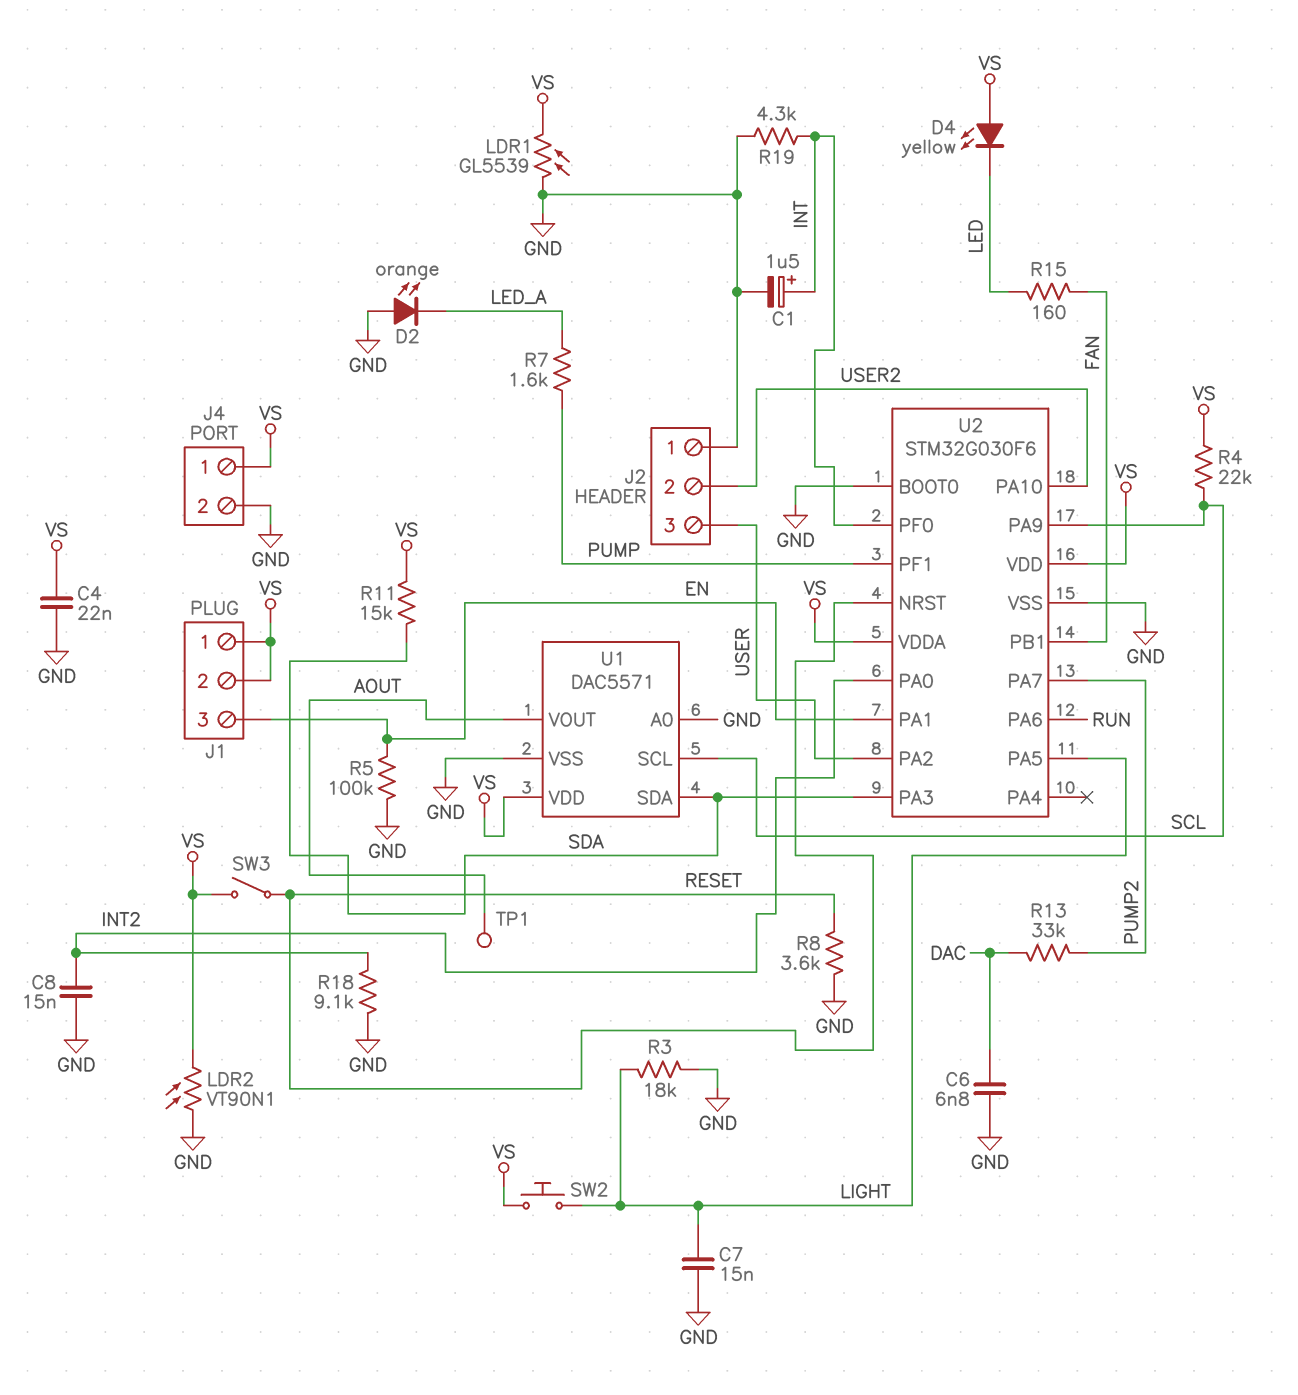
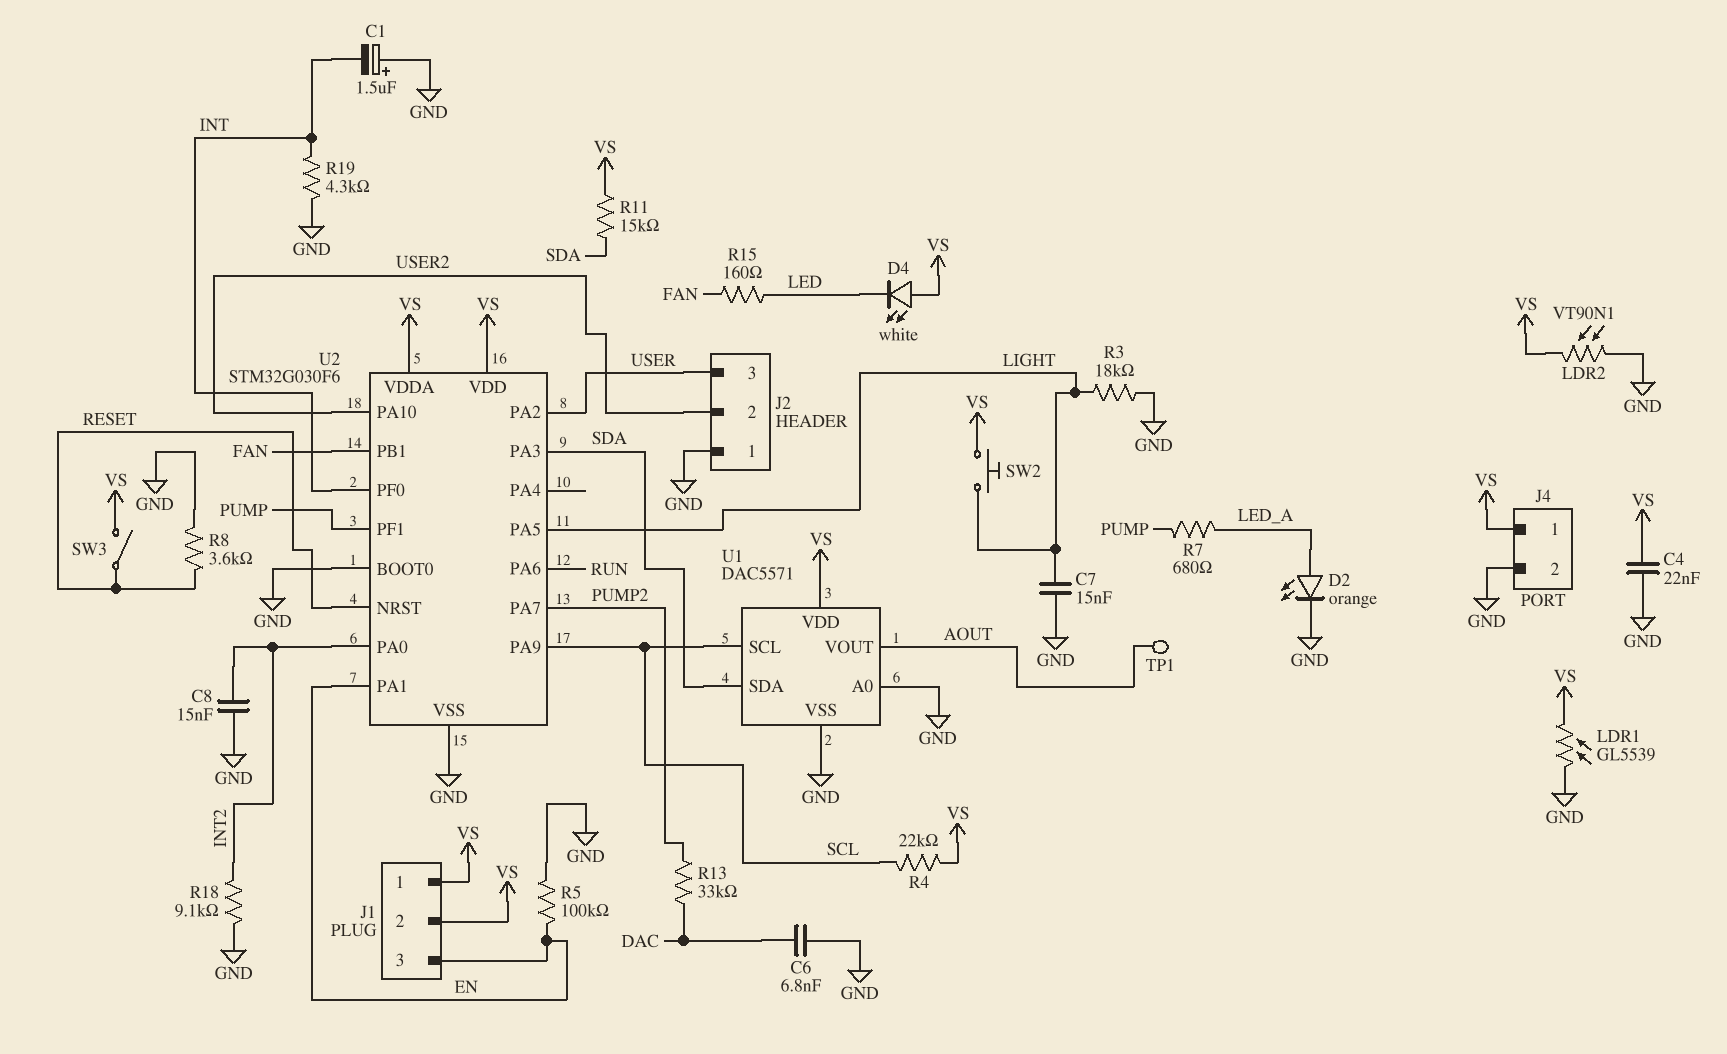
C1: 1.5uF (plus INT, minus GND) -> 1.5uF (plus GND, minus INT)
D2: LED orange (A GND, K LED_A) -> LED orange (A LED_A, K GND)
D4: LED yellow (A VS, K LED) -> LED white (A VS, K LED)
R7: 1.6k (LED_A, PUMP) -> 680 (LED_A, PUMP)

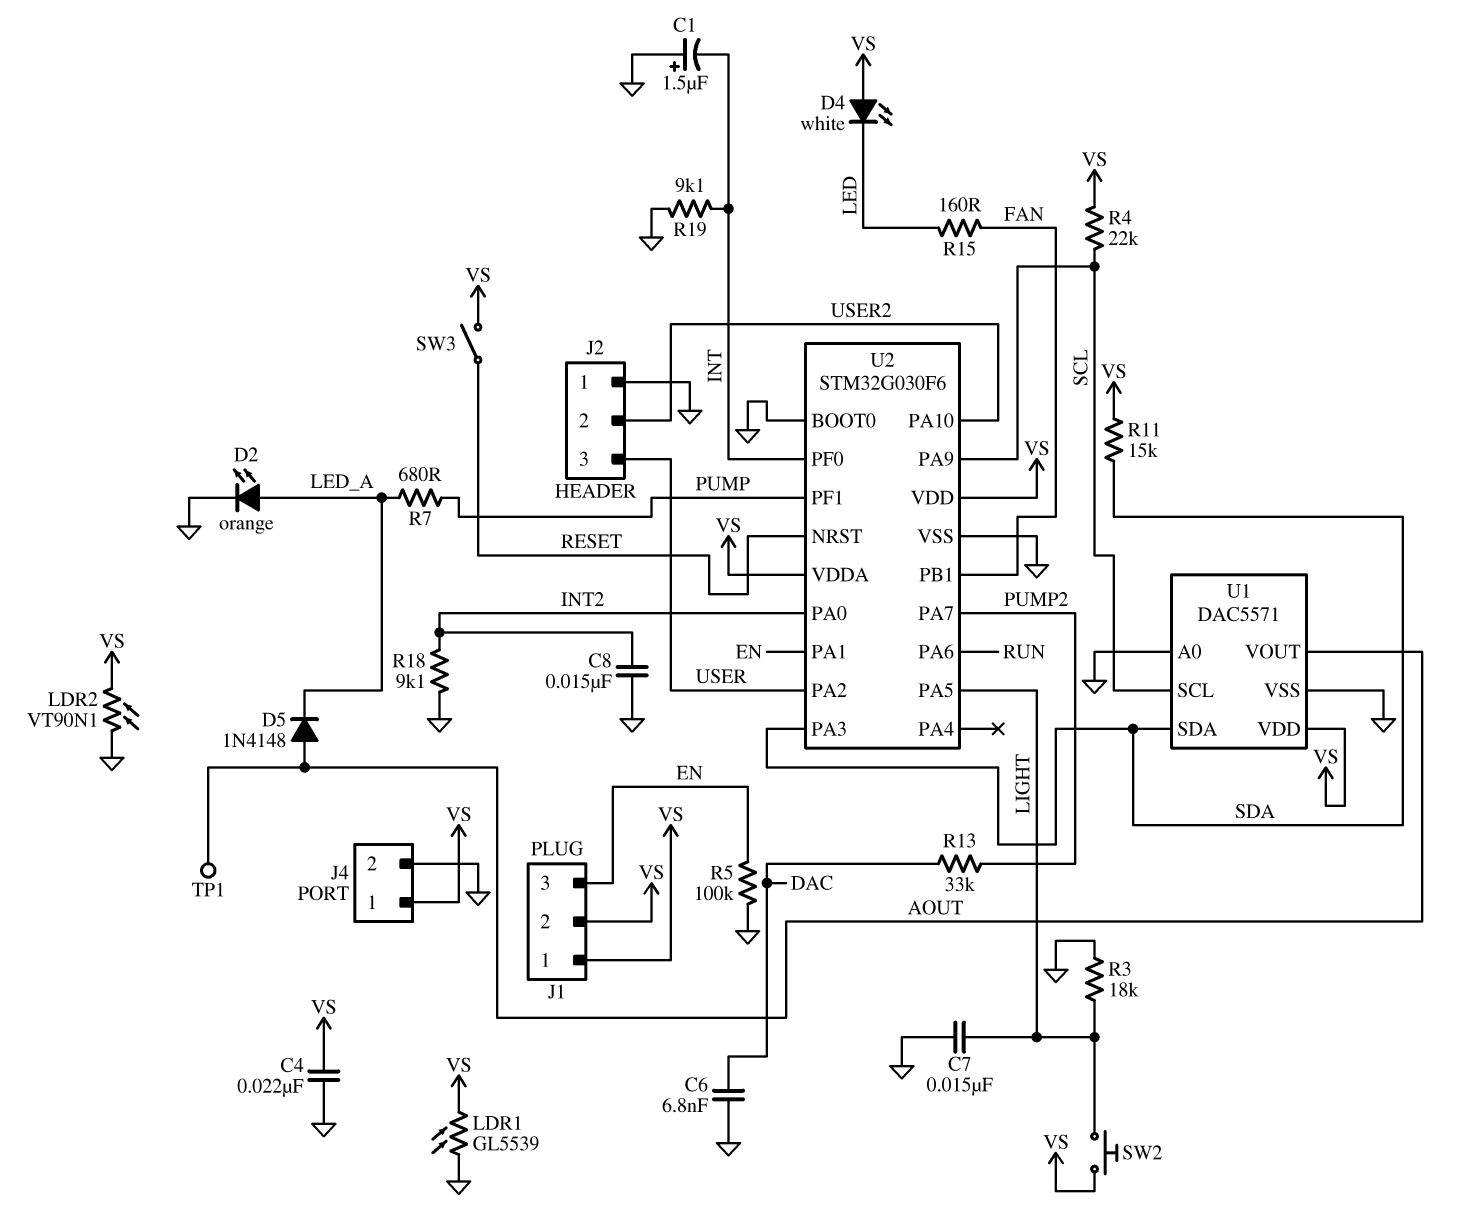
D5: none -> diode 1N4148 (A AOUT, K LED_A)
R8: 3.6k (GND, RESET) -> none
R19: 4.3k (GND, INT) -> 9.1k (GND, INT)

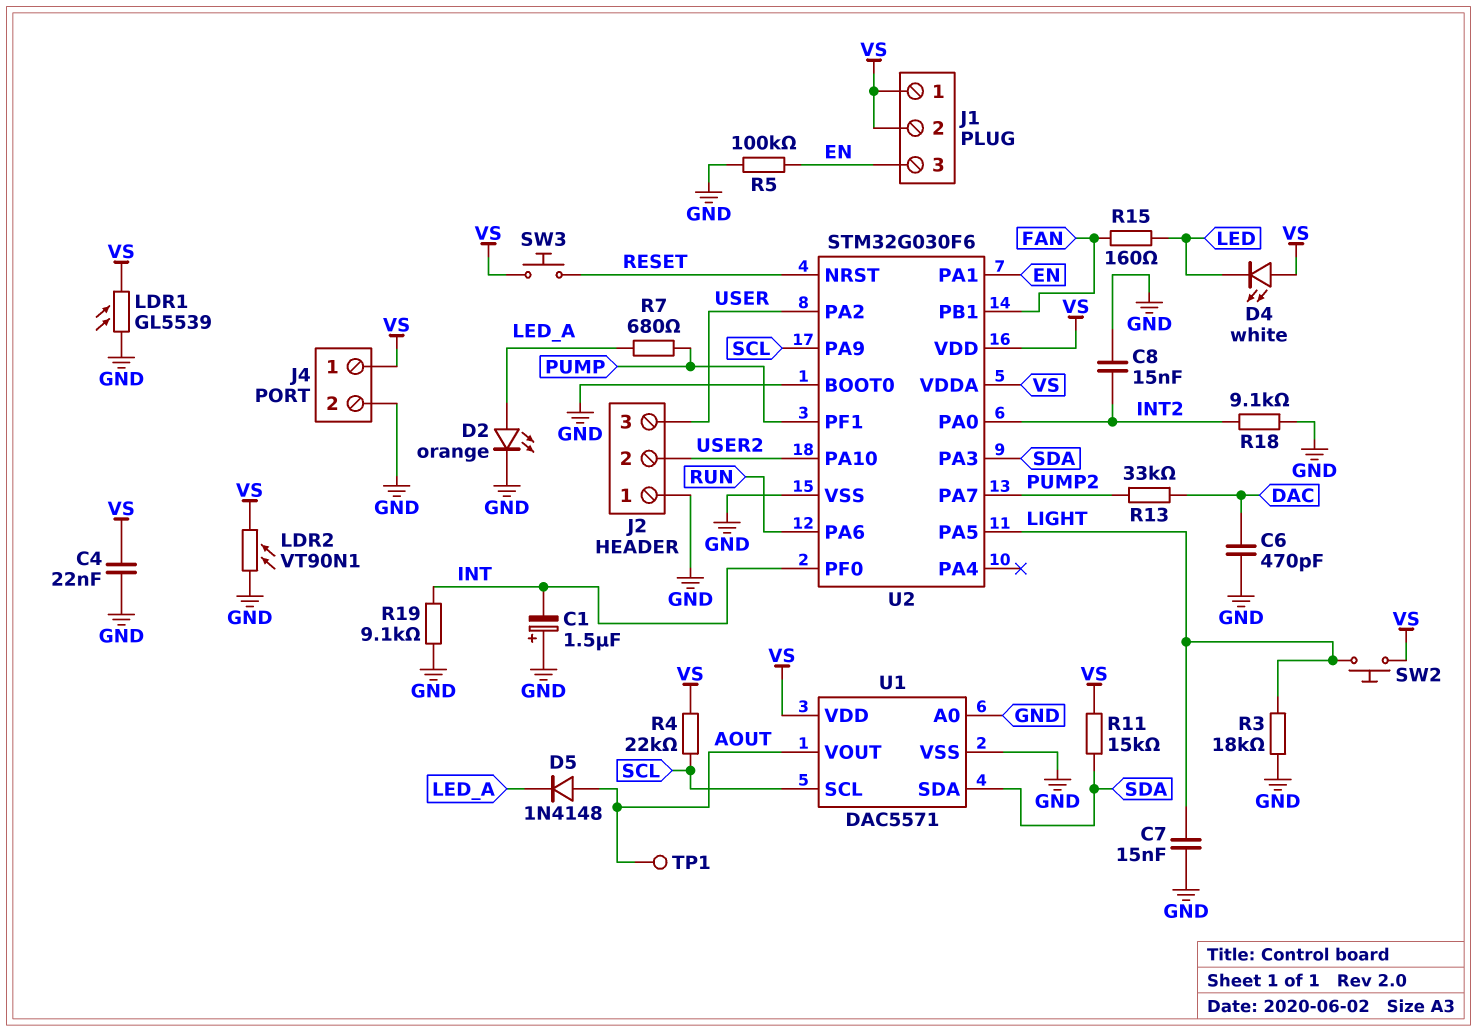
C6: 6.8nF (DAC, GND) -> 470pF (DAC, GND)
SW3: switch (RESET, VS) -> button (RESET, VS)

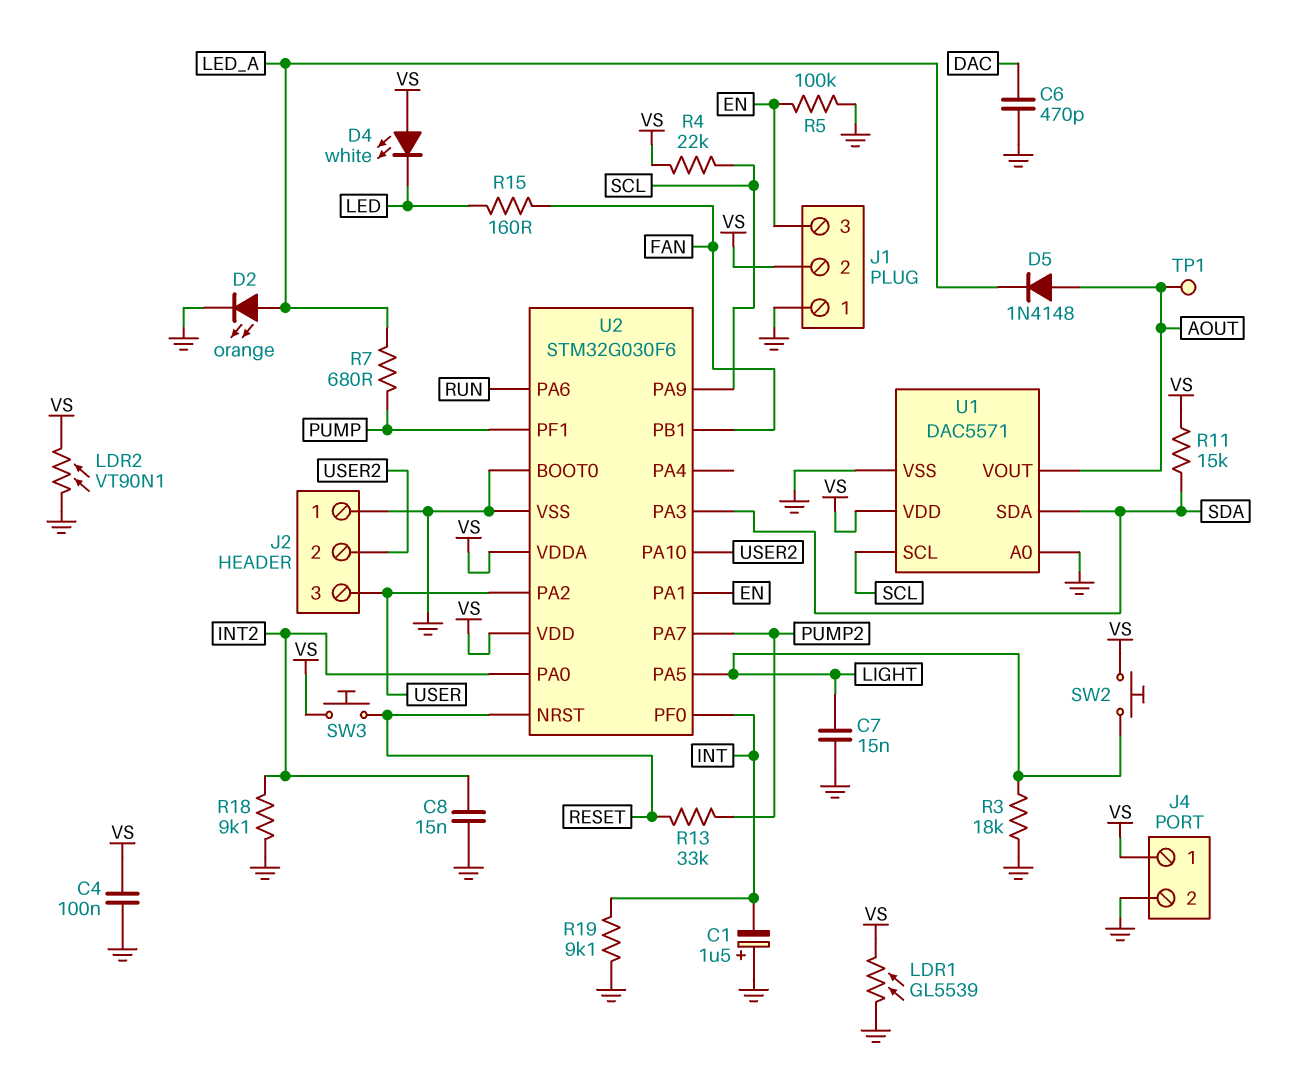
C4: 22nF (GND, VS) -> 100nF (GND, VS)
J1 pin 1: VS -> GND
R13: 33k (DAC, PUMP2) -> 33k (PUMP2, RESET)

